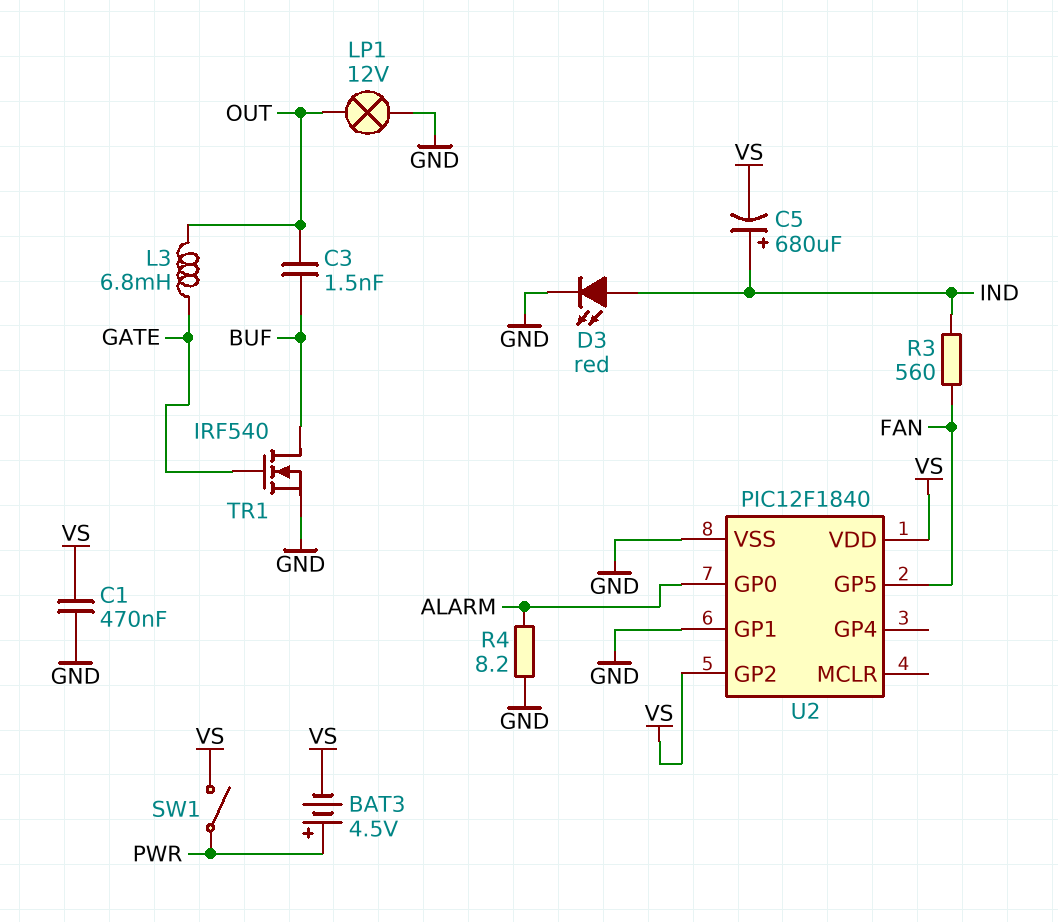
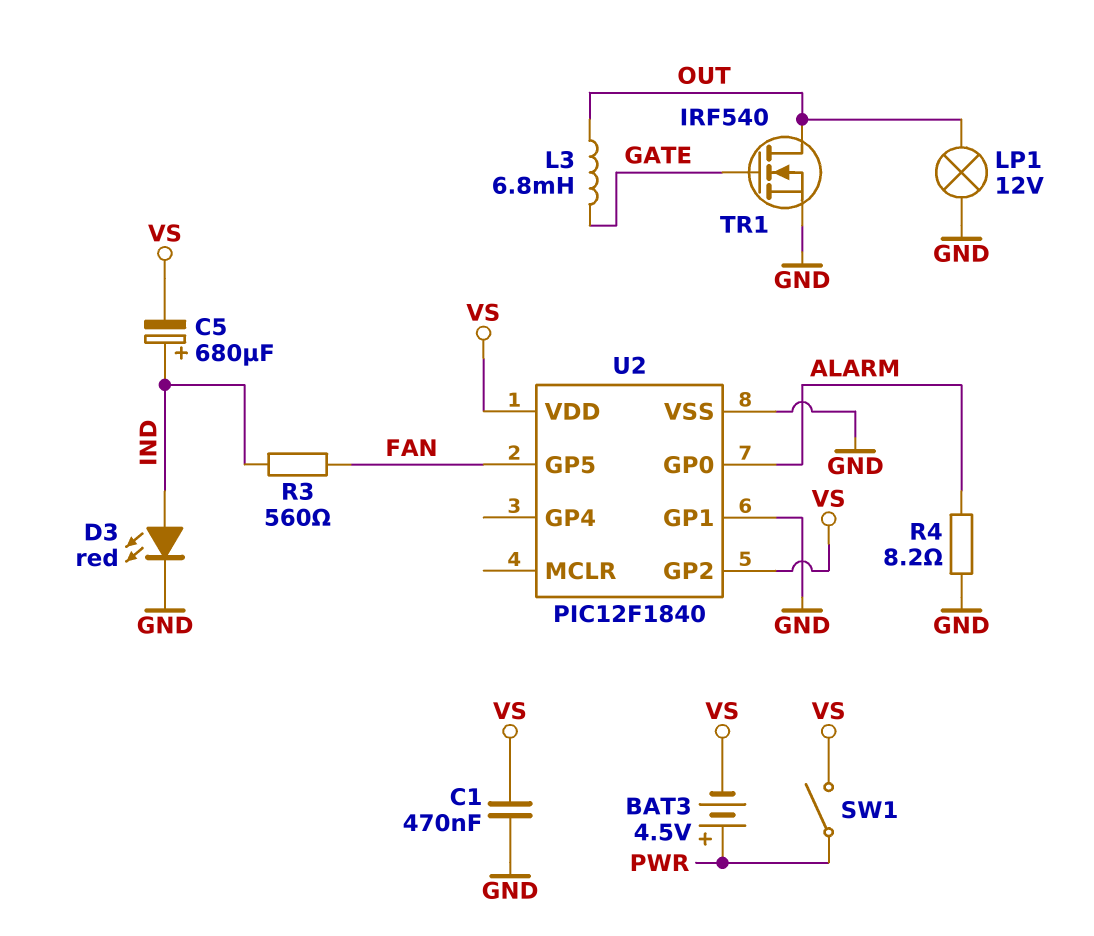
C3: 1.5nF (BUF, OUT) -> none
TR1: NMOS IRF540 (G GATE, D BUF, S GND) -> NMOS IRF540 (G GATE, D OUT, S GND)

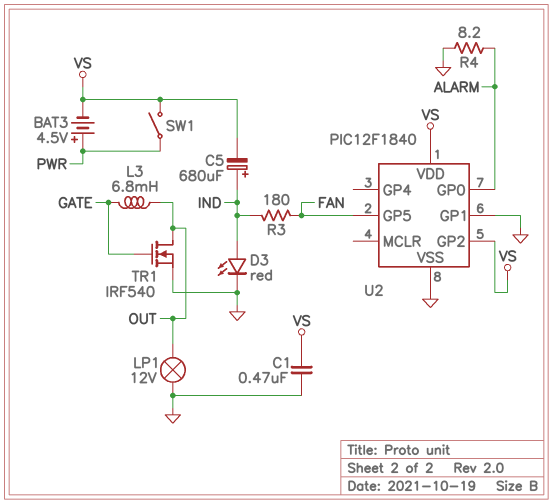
R3: 560 (FAN, IND) -> 180 (FAN, IND)

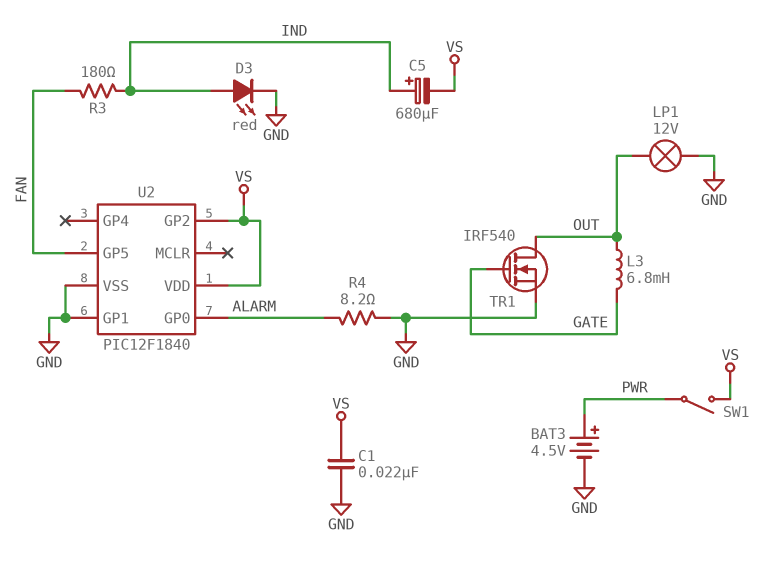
BAT3: 4.5V (plus PWR, minus VS) -> 4.5V (plus PWR, minus GND)
C1: 470nF (GND, VS) -> 22nF (GND, VS)

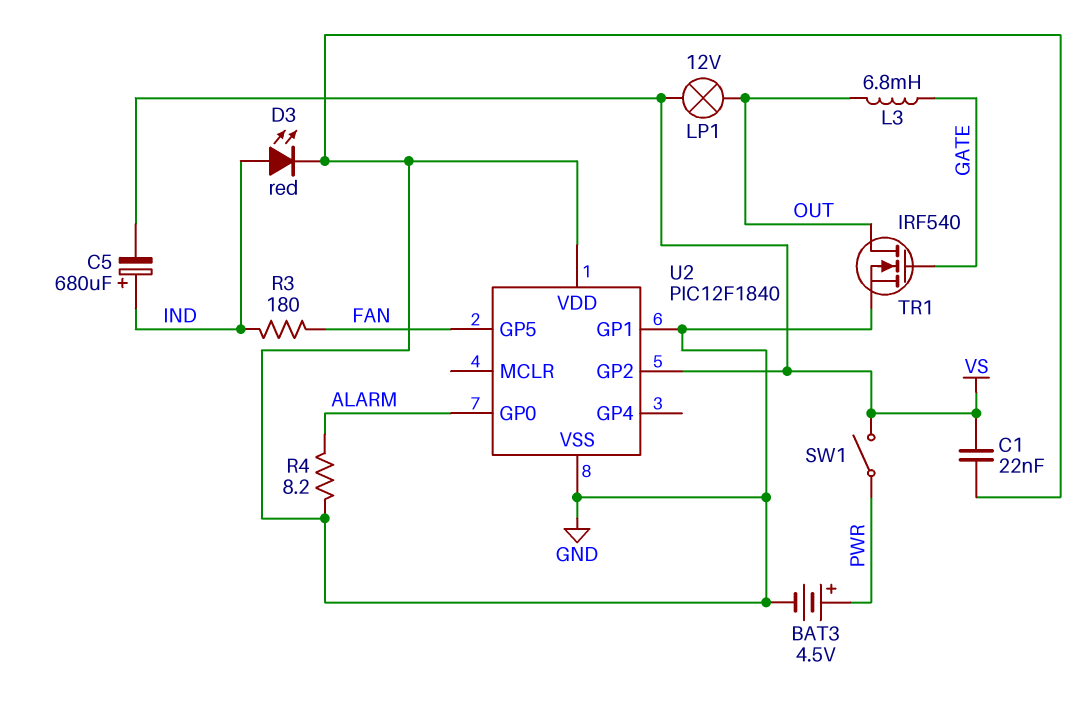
LP1: lamp 12V (GND, OUT) -> lamp 12V (OUT, VS)
U2 pin VDD: VS -> GND

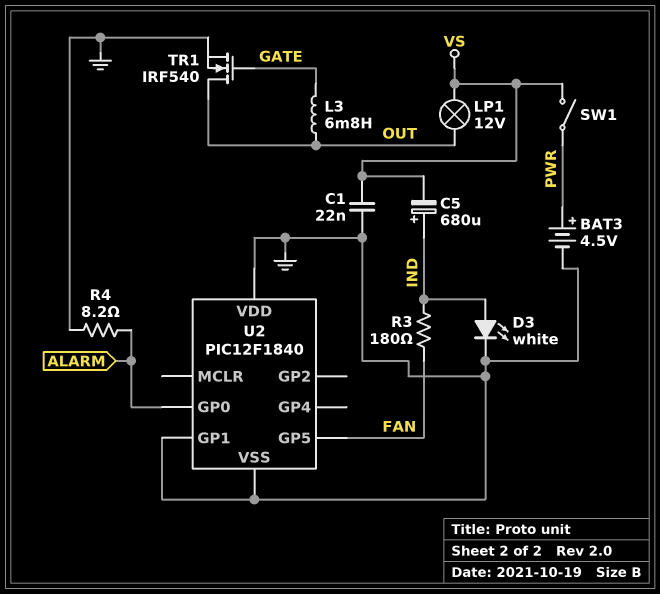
D3: LED red (A IND, K GND) -> LED white (A IND, K GND)
U2 pin GP2: VS -> none

